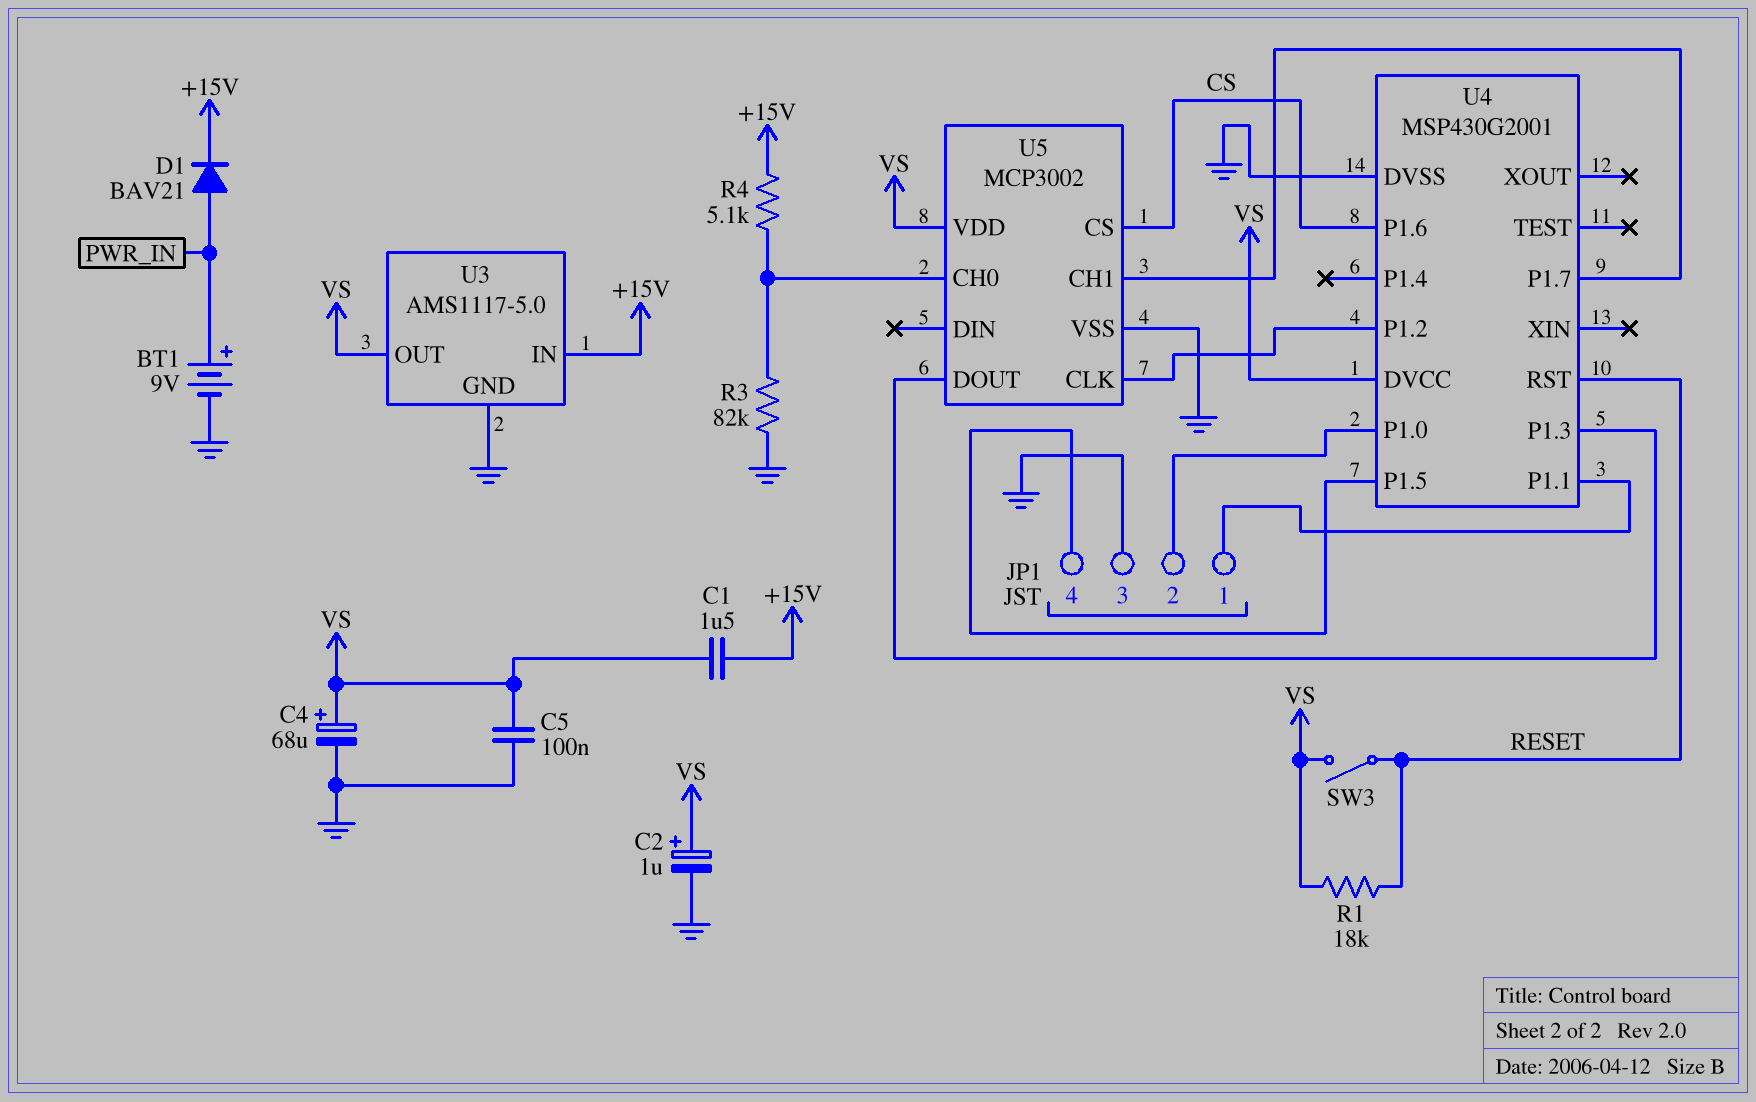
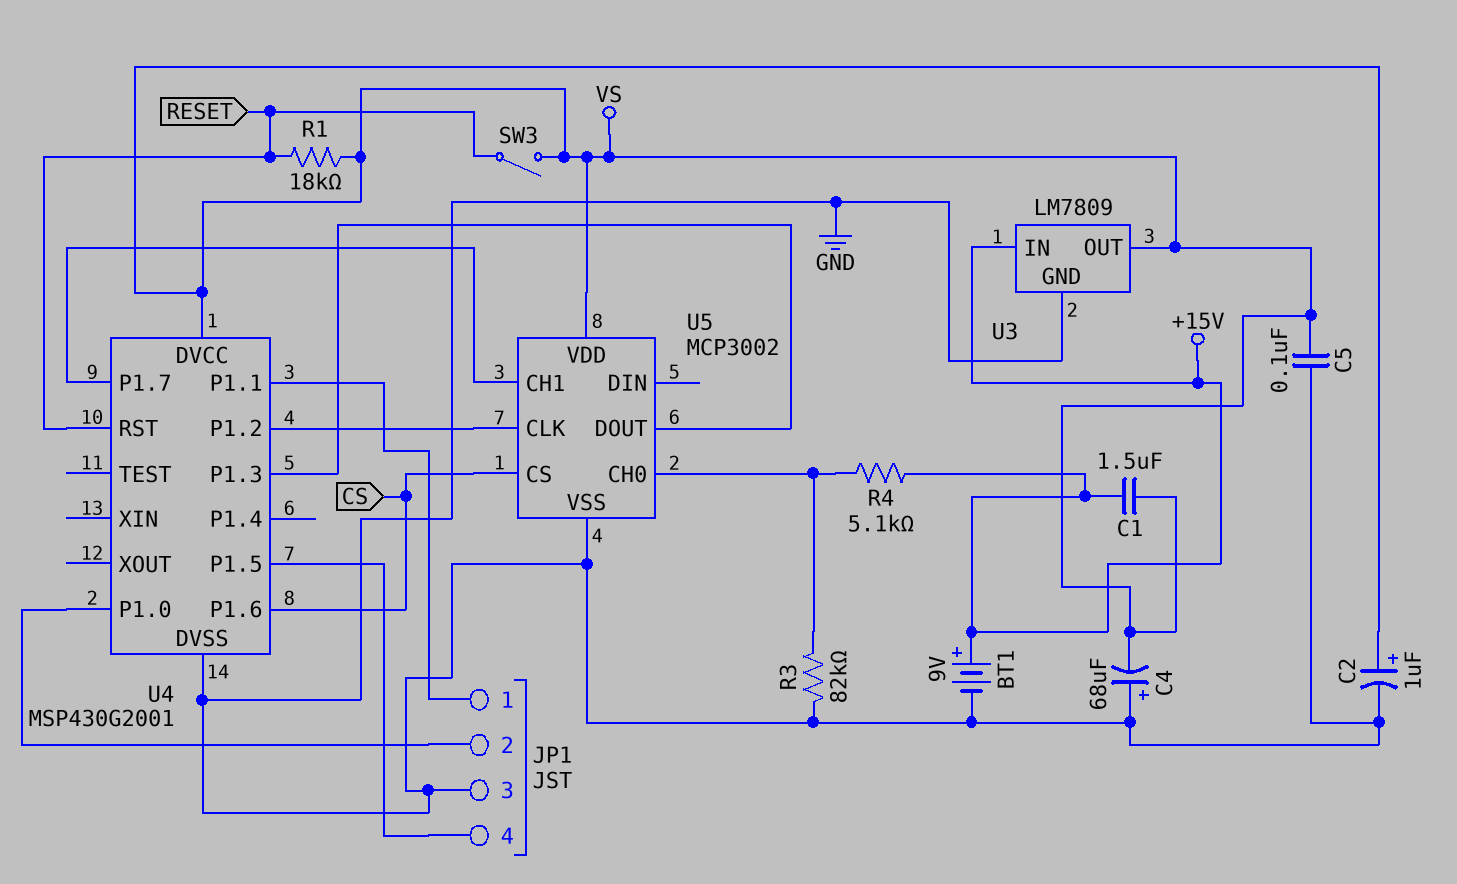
BT1: 9V (plus PWR_IN, minus GND) -> 9V (plus +15V, minus GND)
C4: 68uF (plus VS, minus GND) -> 68uF (plus GND, minus VS)
D1: diode BAV21 (A PWR_IN, K +15V) -> none
U3: AMS1117-5.0 -> LM7809

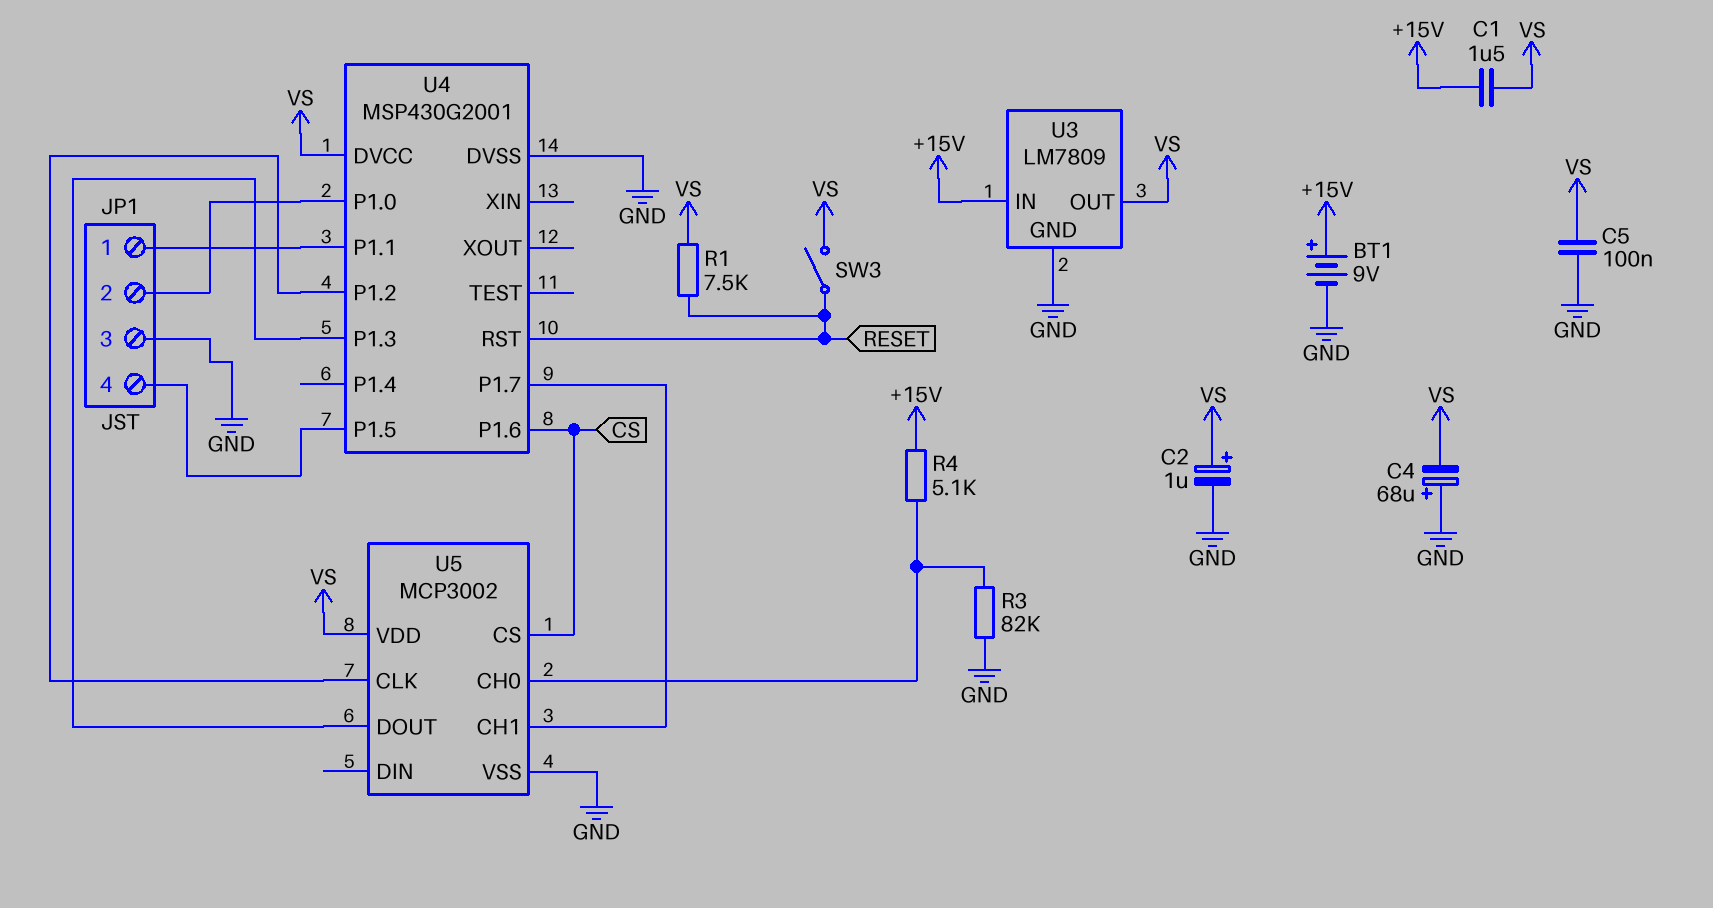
R1: 18k (RESET, VS) -> 7.5k (RESET, VS)

